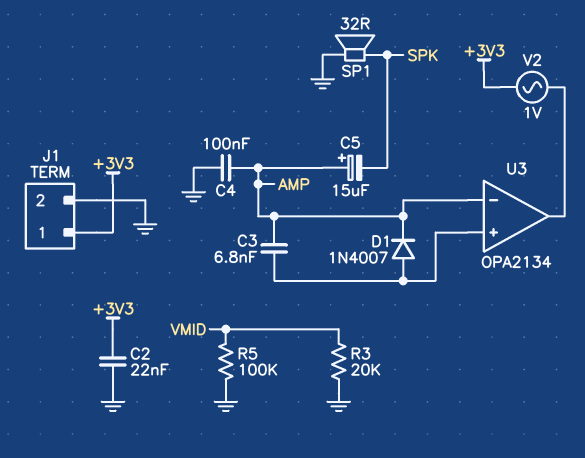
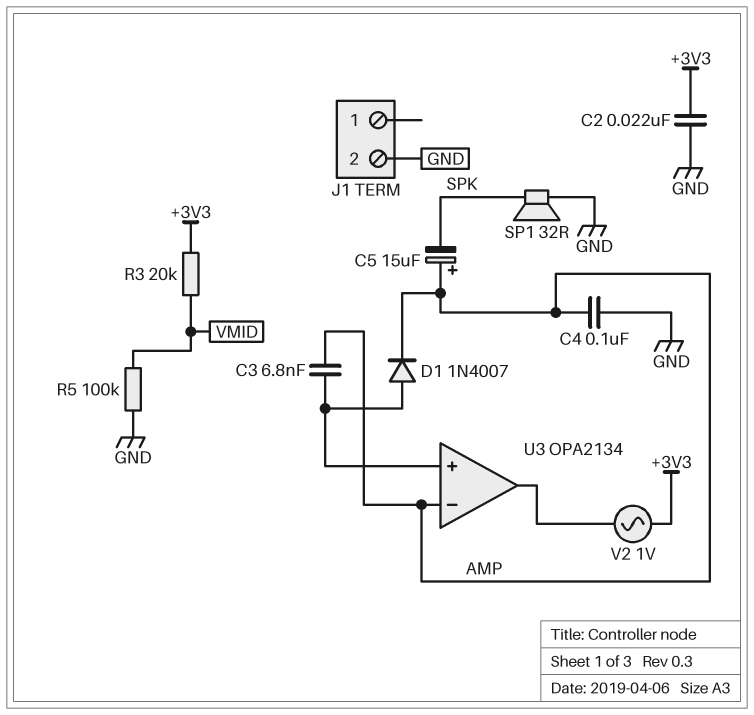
J1 pin 1: +3V3 -> none
R3: 20k (GND, VMID) -> 20k (+3V3, VMID)

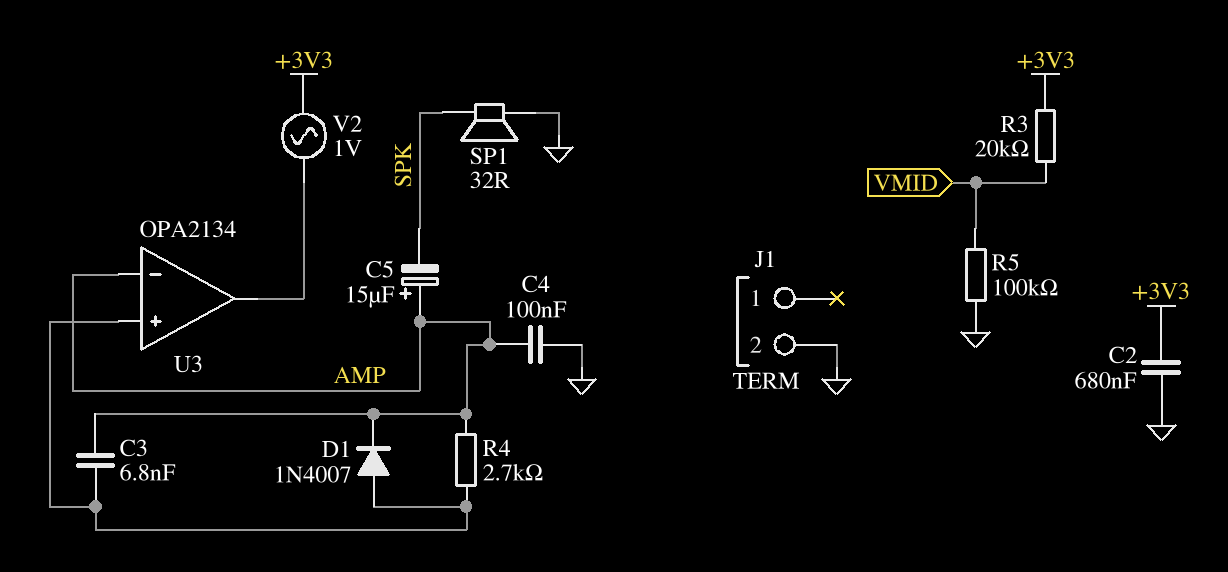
C2: 22nF (+3V3, GND) -> 680nF (+3V3, GND)
R4: none -> 2.7k (AMP, U3/in+)

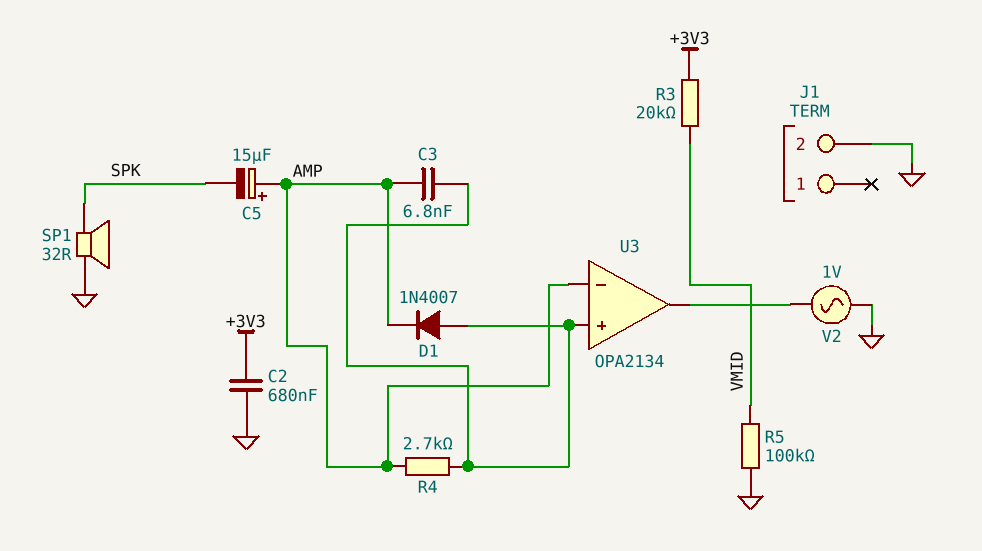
C4: 100nF (AMP, GND) -> none
V2: AC 1V (+3V3, U3/out) -> AC 1V (GND, U3/out)

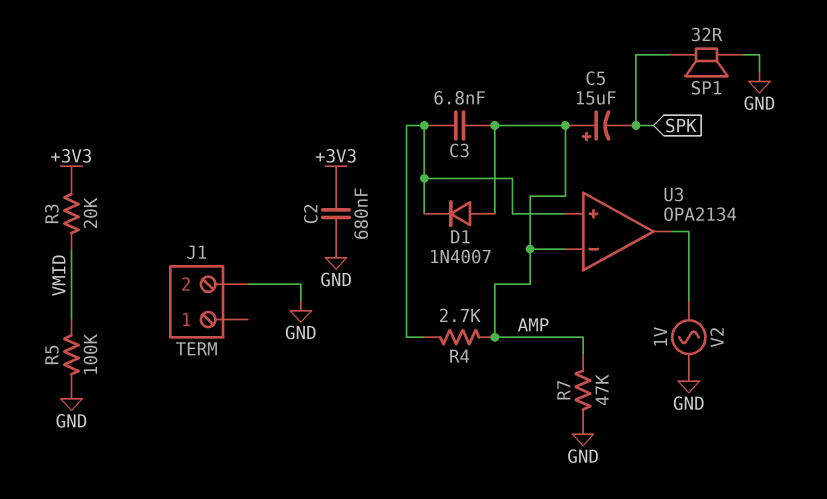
D1: diode 1N4007 (A U3/in+, K AMP) -> diode 1N4007 (A AMP, K U3/in+)
R7: none -> 47k (AMP, GND)

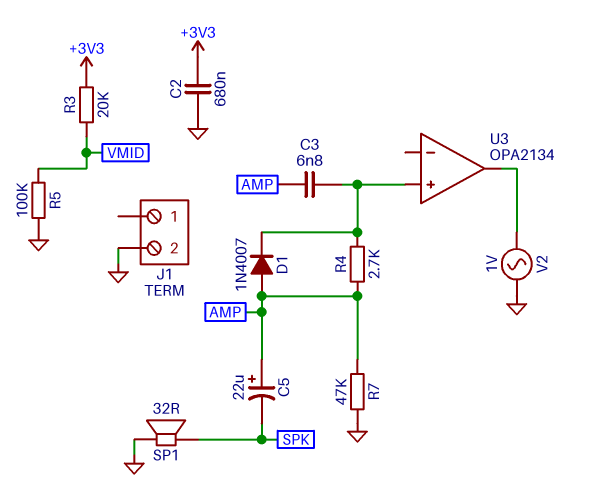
C5: 15uF (plus AMP, minus SPK) -> 22uF (plus AMP, minus SPK)
U3 pin in-: AMP -> none

